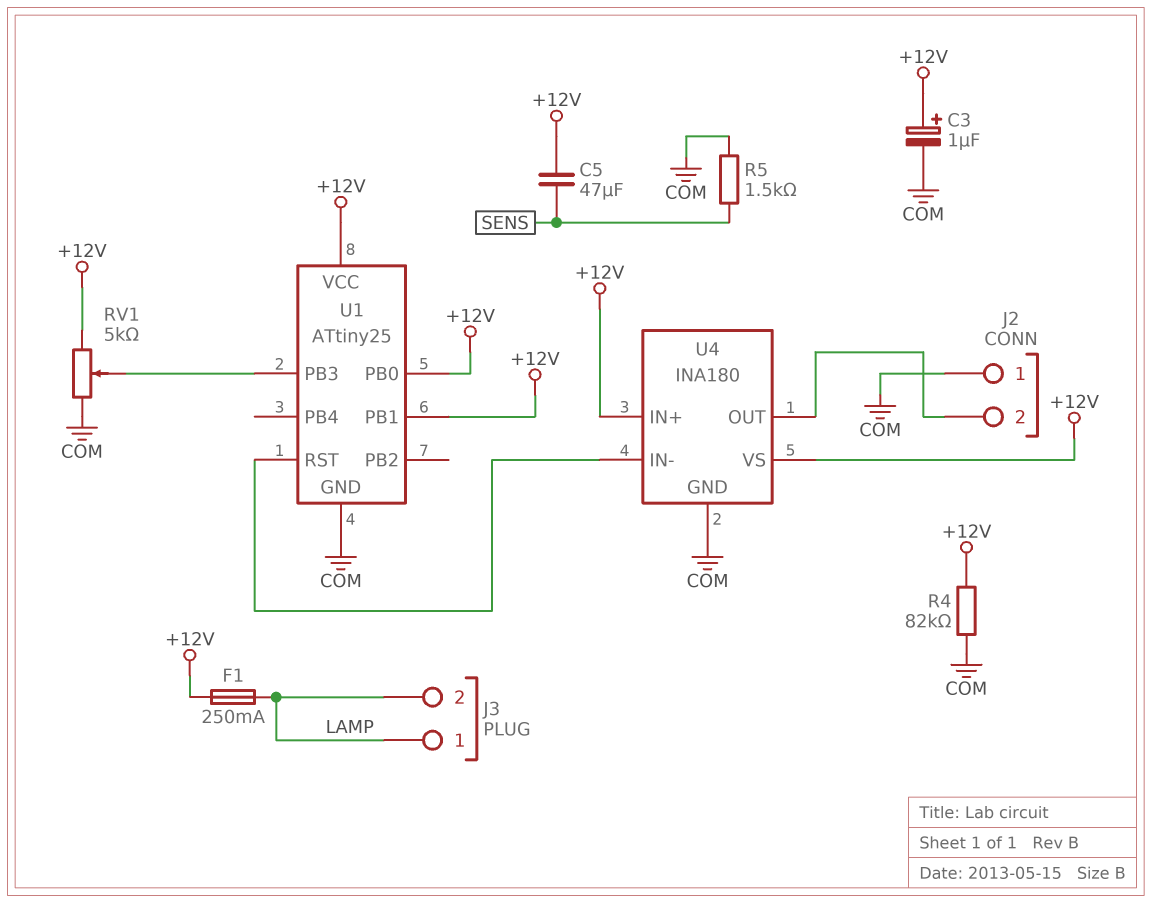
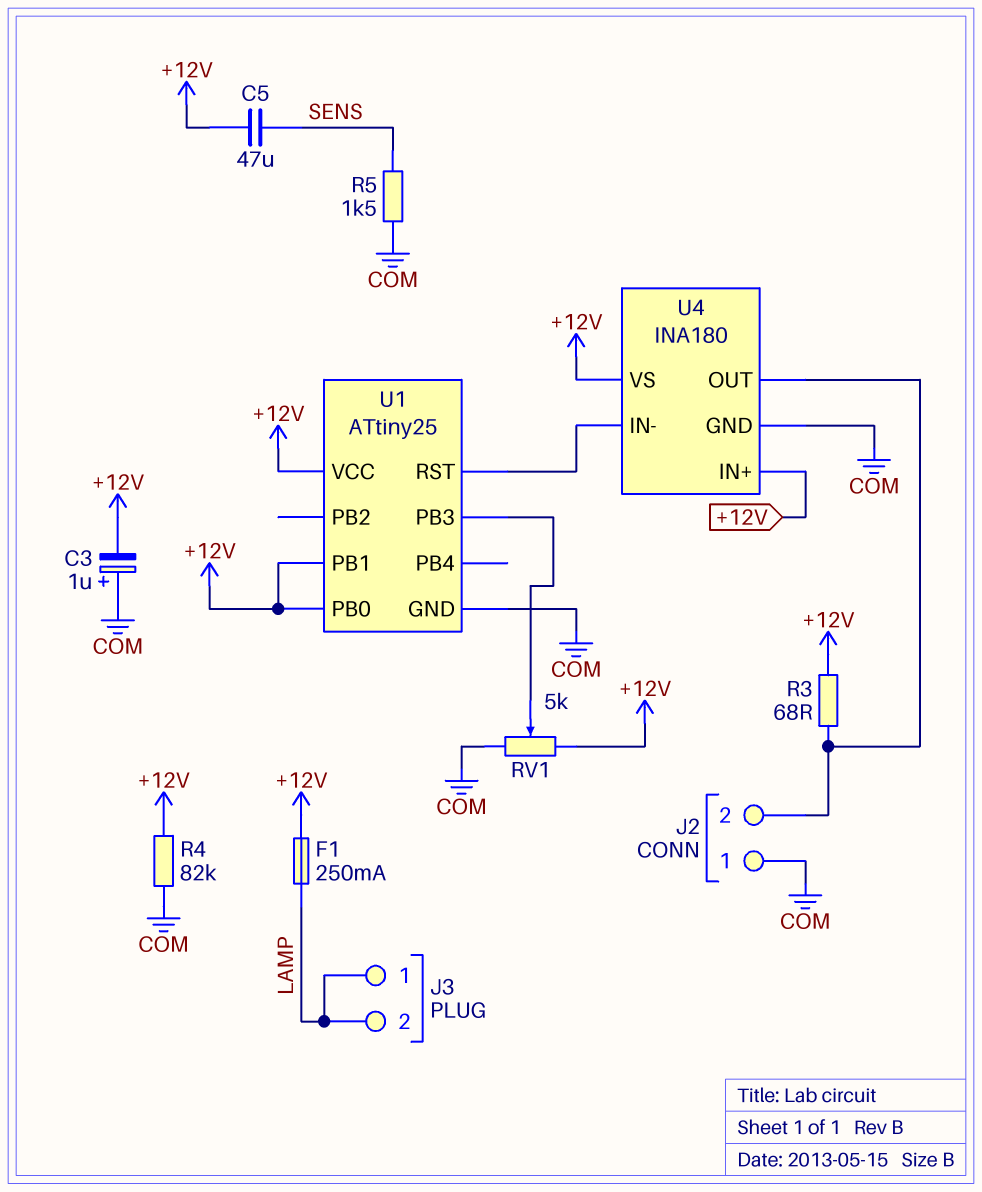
C3: 1uF (plus +12V, minus COM) -> 1uF (plus COM, minus +12V)
R3: none -> 68 (+12V, J2/2)

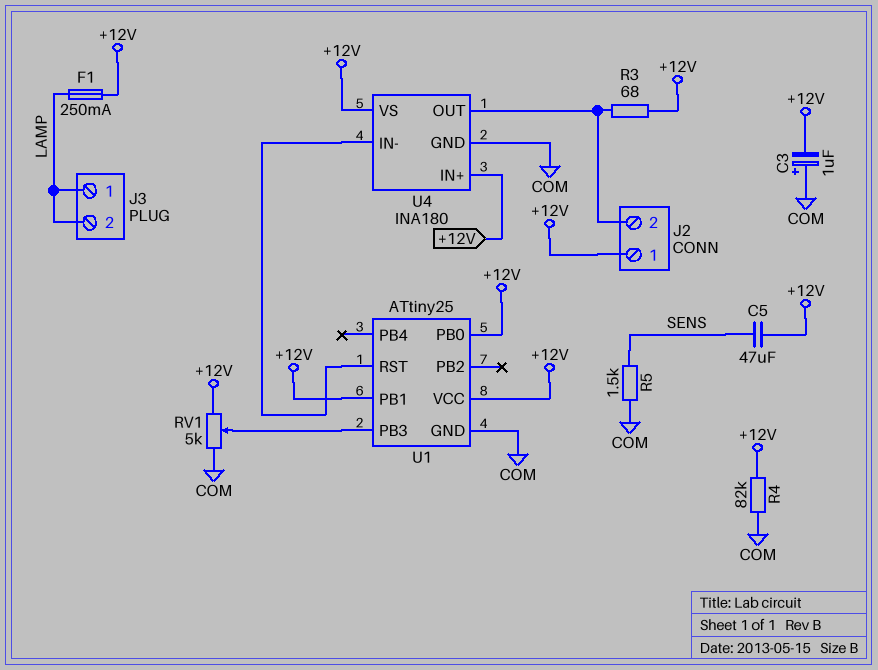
J2 pin 1: COM -> +12V

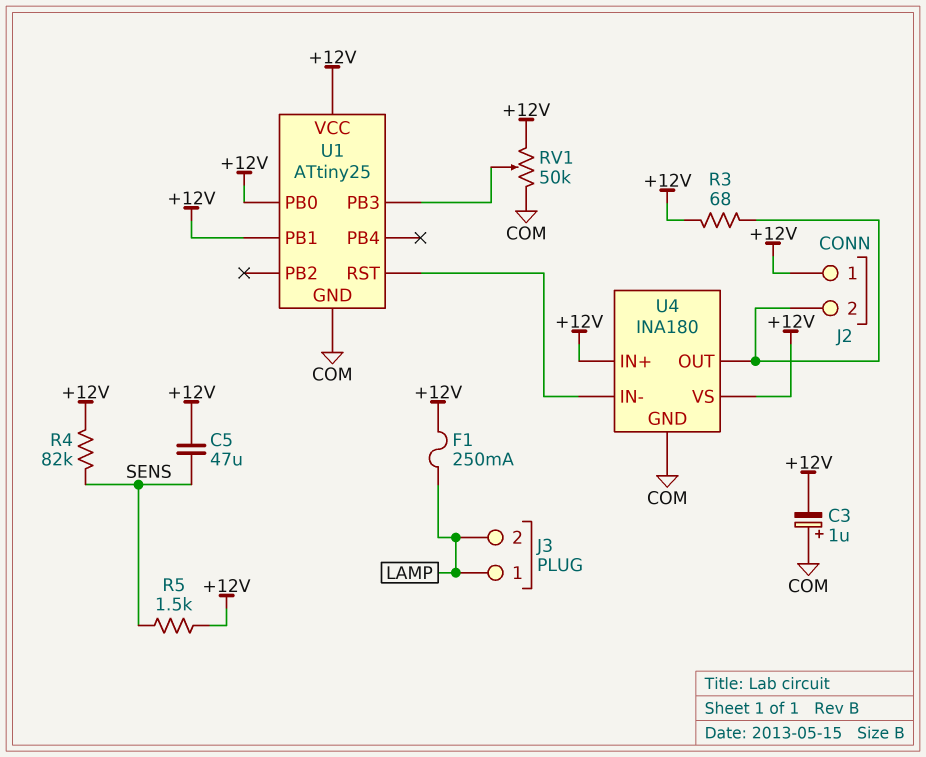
R4: 82k (+12V, COM) -> 82k (+12V, SENS)
R5: 1.5k (COM, SENS) -> 1.5k (+12V, SENS)
RV1: 5k (+12V, COM, wiper U1/PB3) -> 50k (+12V, COM, wiper U1/PB3)

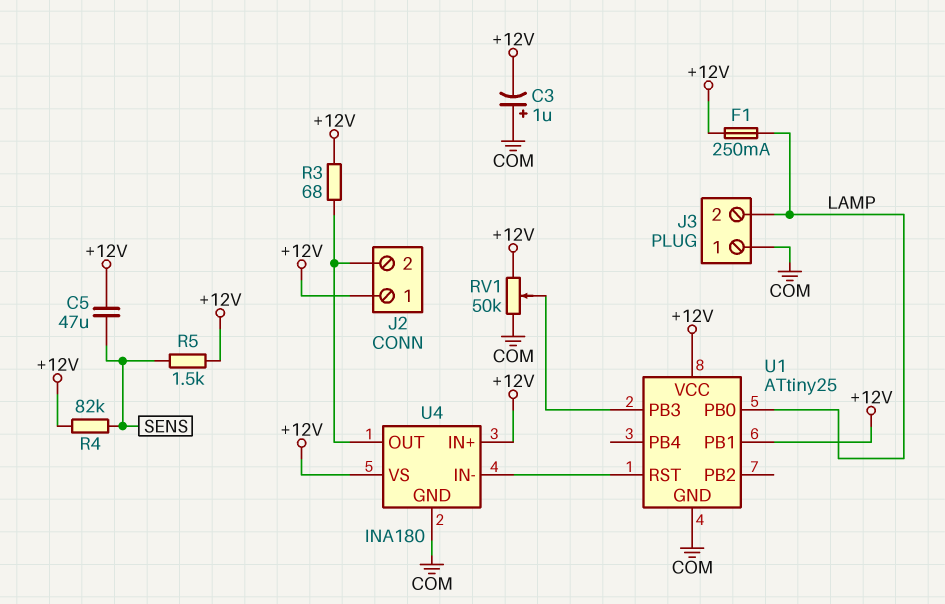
J3 pin 1: LAMP -> COM
U1 pin PB0: +12V -> LAMP

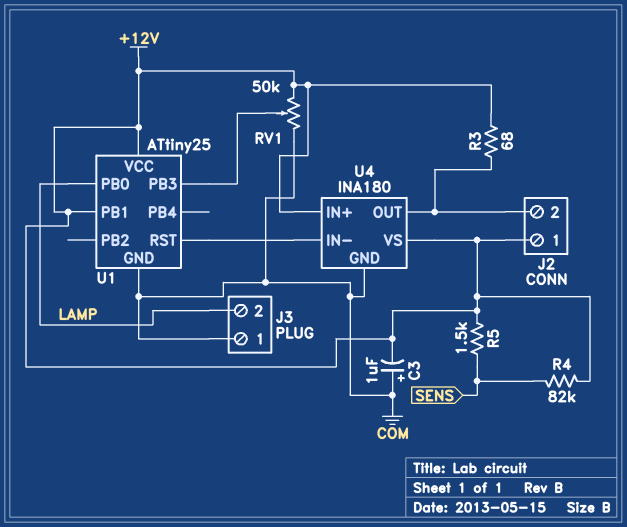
C5: 47uF (+12V, SENS) -> none
F1: 250mA (+12V, LAMP) -> none

